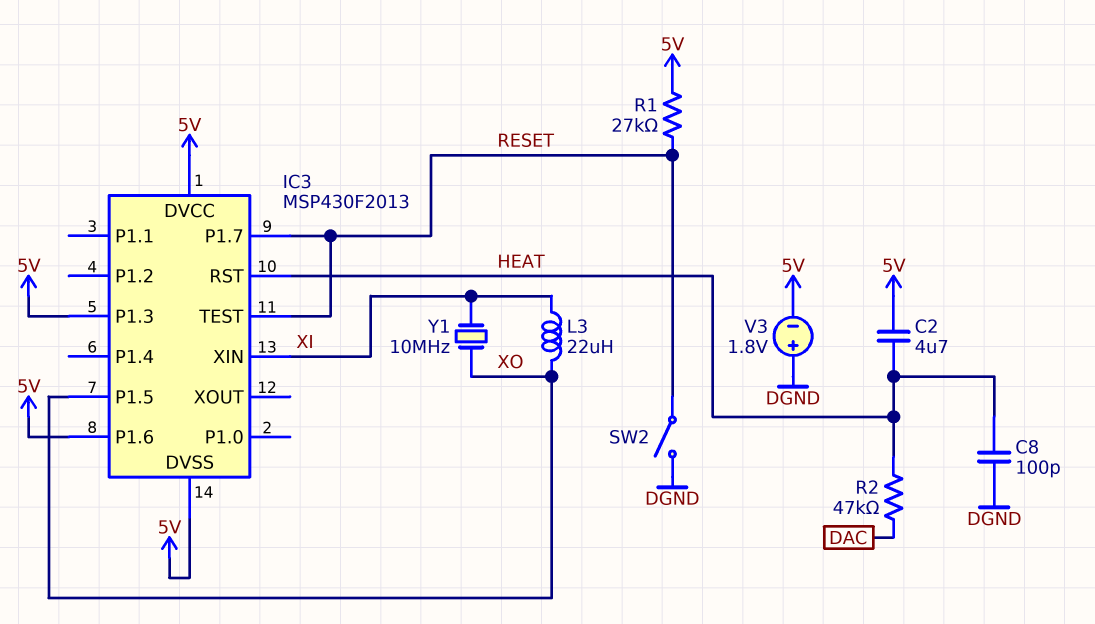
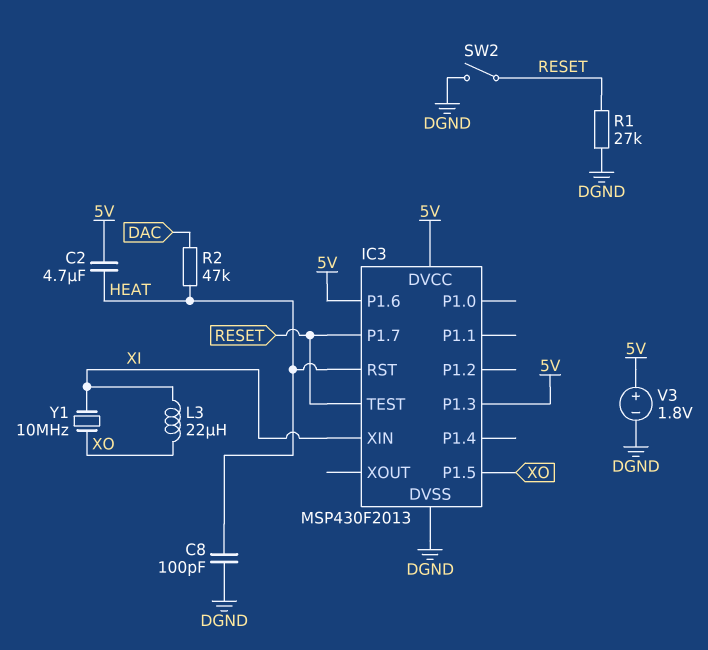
IC3 pin DVSS: 5V -> DGND
R1: 27k (5V, RESET) -> 27k (DGND, RESET)
V3: 1.8V (plus DGND, minus 5V) -> 1.8V (plus 5V, minus DGND)

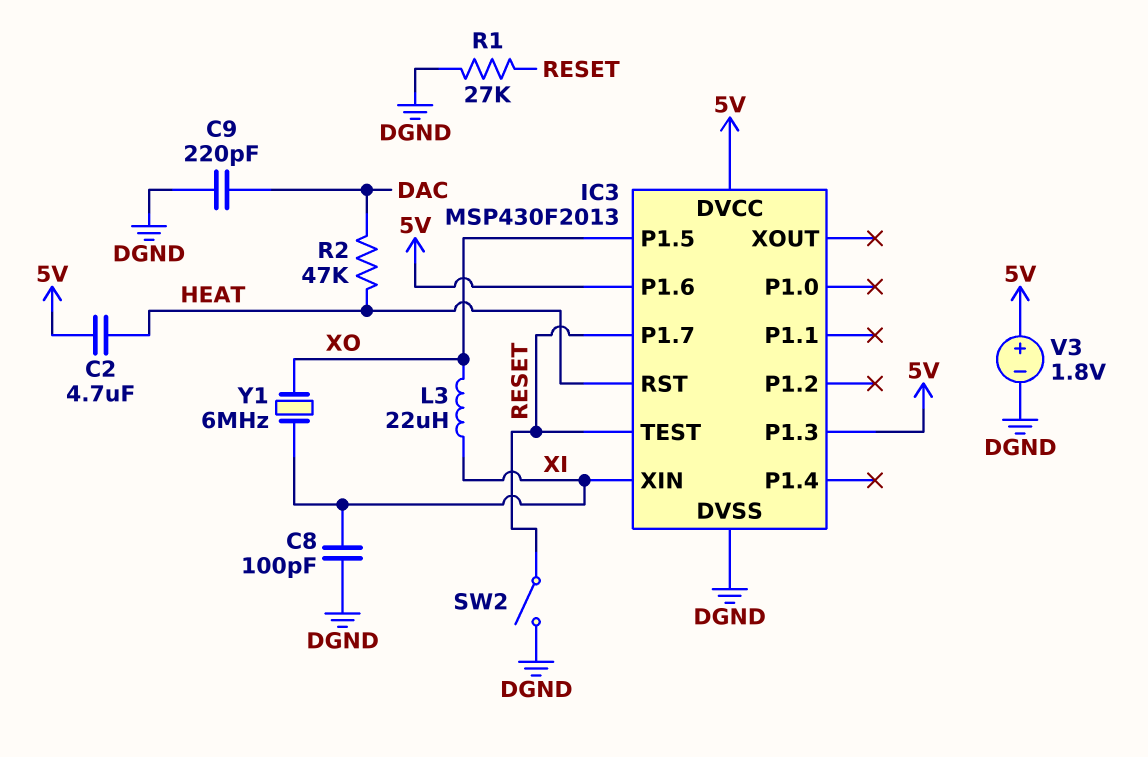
C8: 100pF (DGND, HEAT) -> 100pF (DGND, XI)
C9: none -> 220pF (DAC, DGND)
Y1: 10MHz (XI, XO) -> 6MHz (XI, XO)

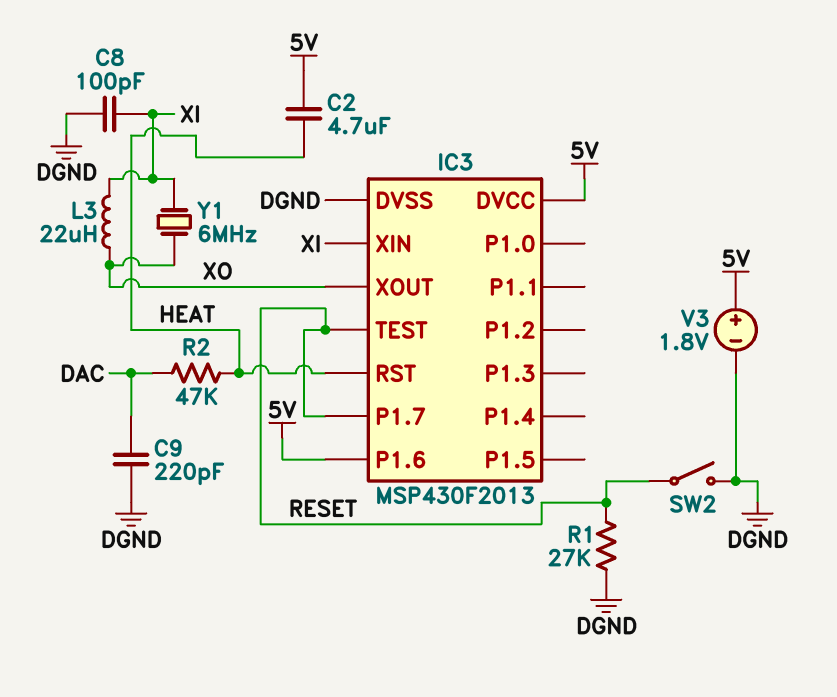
IC3 pin P1.3: 5V -> none
IC3 pin P1.5: XO -> none
IC3 pin XOUT: none -> XO

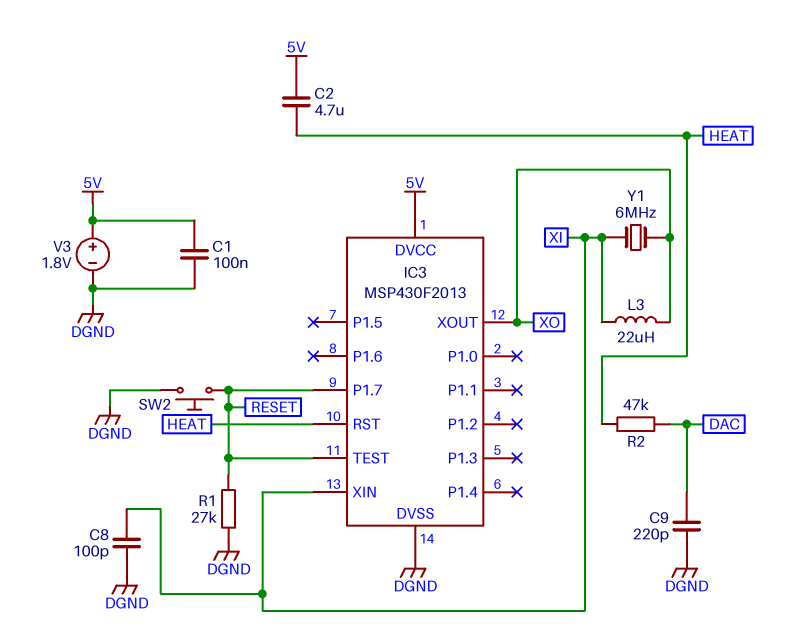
C1: none -> 100nF (5V, DGND)
IC3 pin P1.6: 5V -> none
SW2: switch (DGND, RESET) -> button (DGND, RESET)

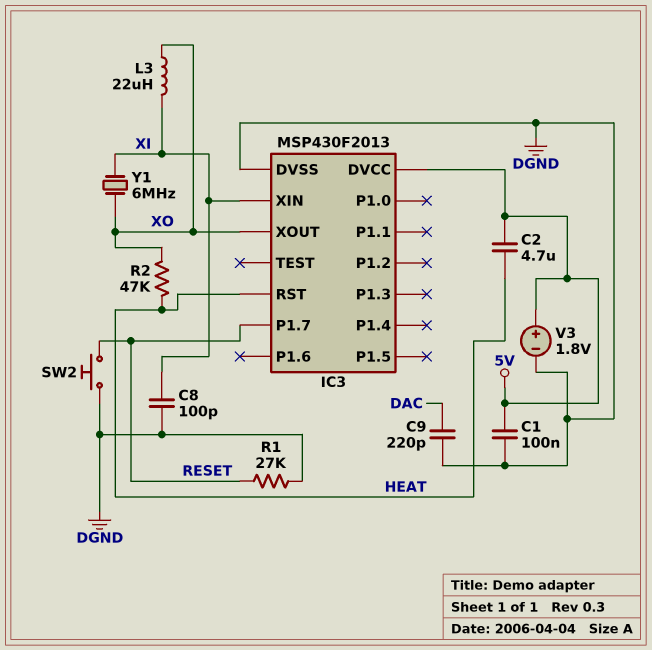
IC3 pin TEST: RESET -> none
R2: 47k (DAC, HEAT) -> 47k (HEAT, XO)

